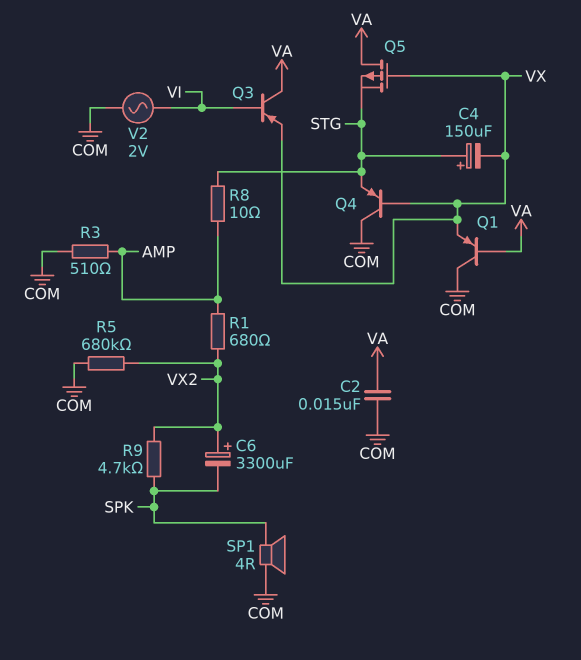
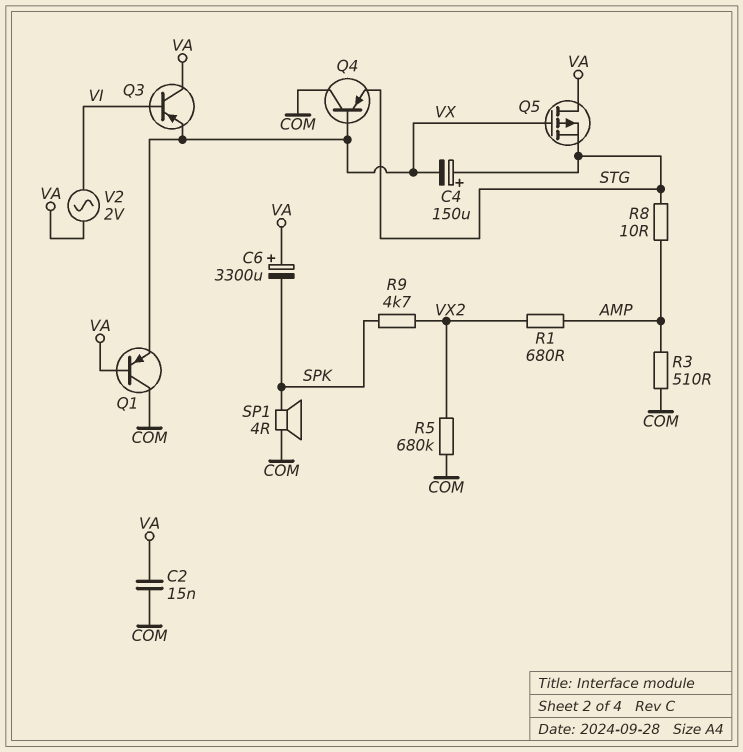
C6: 3300uF (plus VX2, minus SPK) -> 3300uF (plus VA, minus SPK)
V2: AC 2V (COM, VI) -> AC 2V (VA, VI)

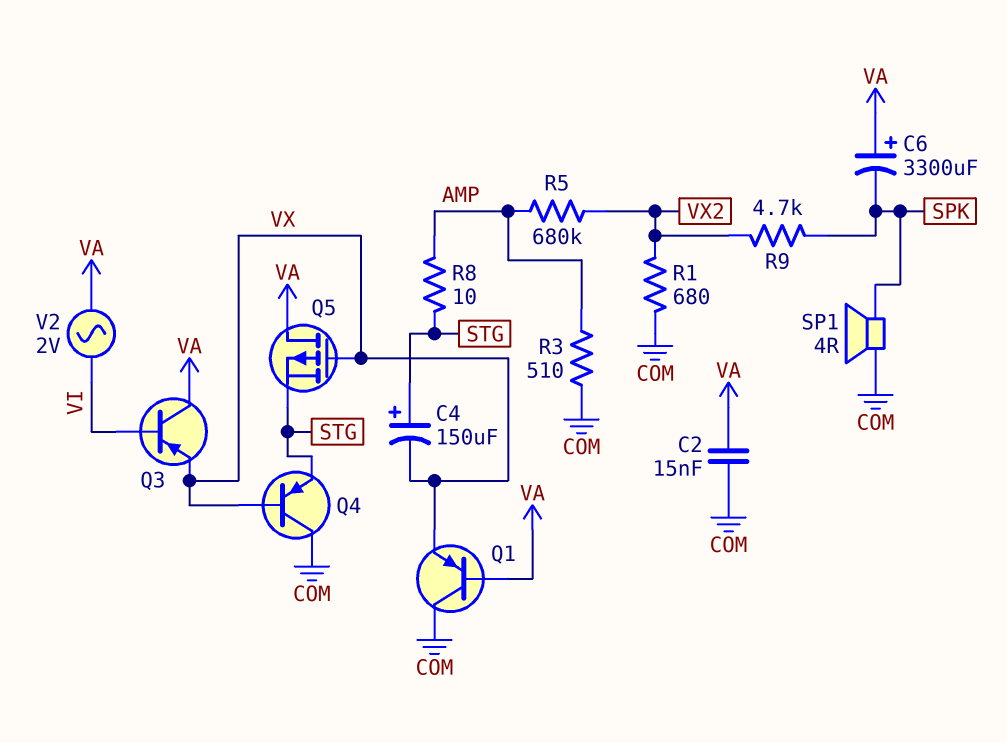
R1: 680 (AMP, VX2) -> 680 (COM, VX2)
R5: 680k (COM, VX2) -> 680k (AMP, VX2)

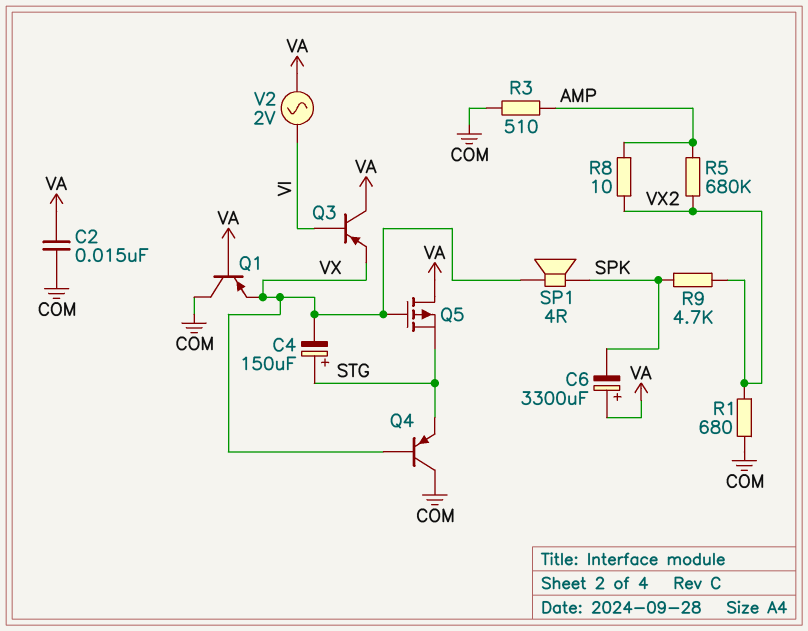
R8: 10 (AMP, STG) -> 10 (AMP, VX2)
SP1: speaker 4R (COM, SPK) -> speaker 4R (SPK, VX)

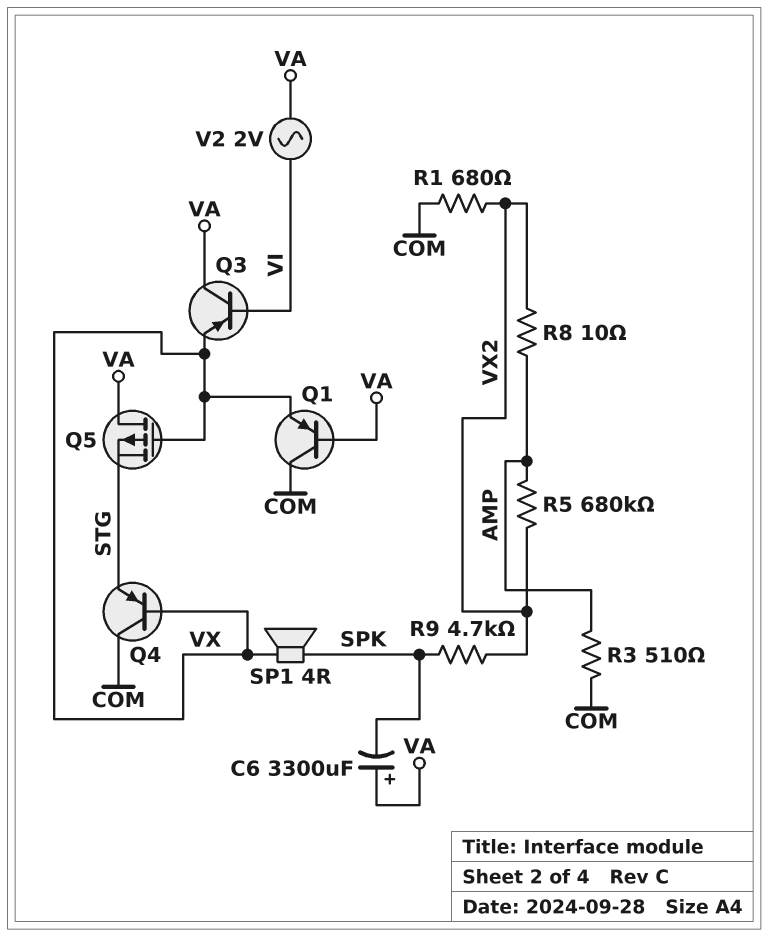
C2: 15nF (COM, VA) -> none
C4: 150uF (plus STG, minus VX) -> none

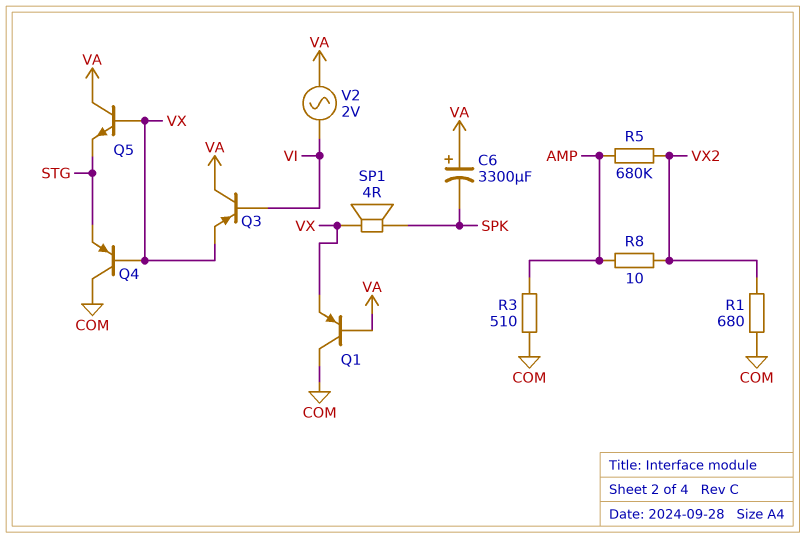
Q5: PMOS (G VX, D VA, S STG) -> NPN (B VX, C VA, E STG)
R9: 4.7k (SPK, VX2) -> none

